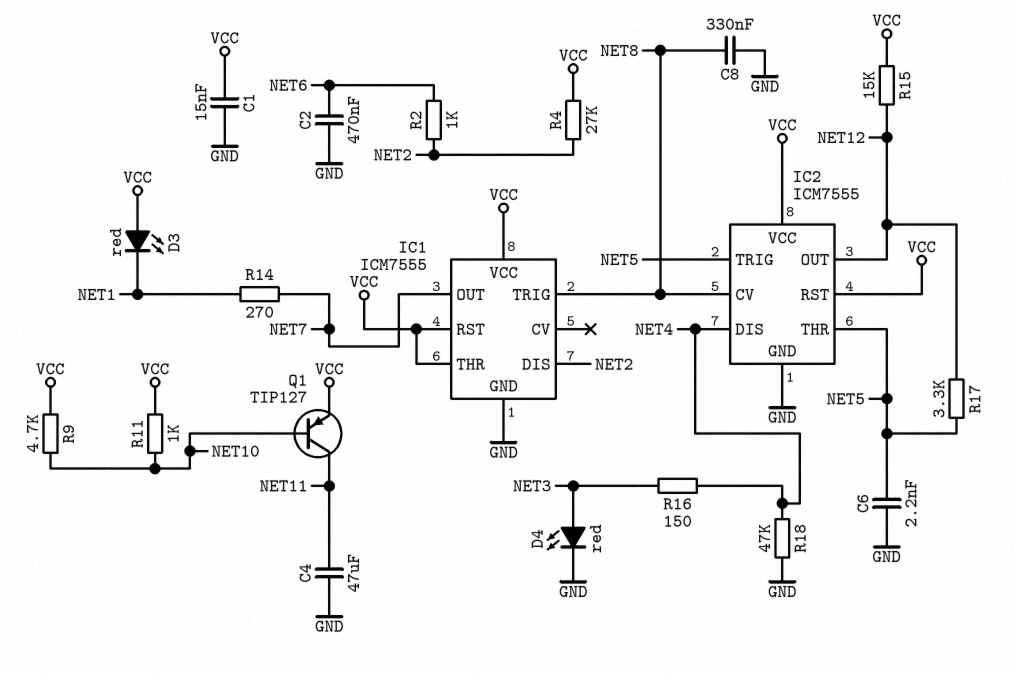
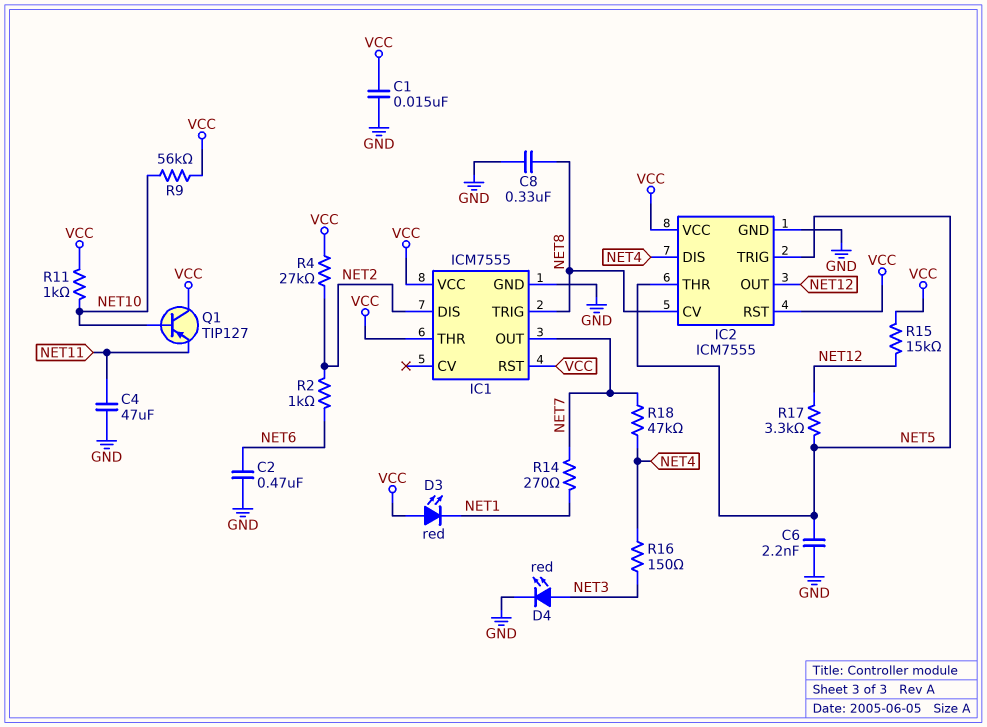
Q1: PNP TIP127 (B NET10, C NET11, E VCC) -> PNP TIP127 (B NET10, C VCC, E NET11)
R9: 4.7k (NET10, VCC) -> 56k (NET10, VCC)
R18: 47k (GND, NET4) -> 47k (NET4, NET7)

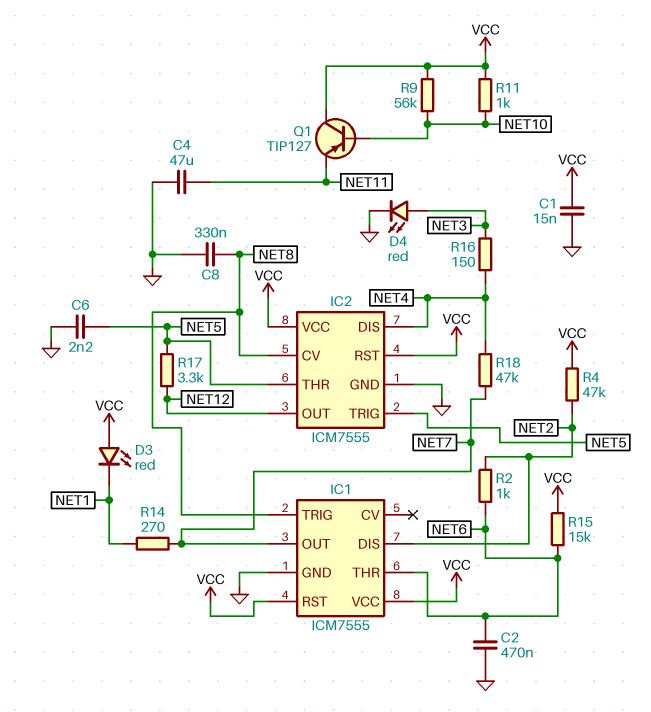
IC1 pin THR: VCC -> NET6
R4: 27k (NET2, VCC) -> 47k (NET2, VCC)
R15: 15k (NET12, VCC) -> 15k (NET6, VCC)

